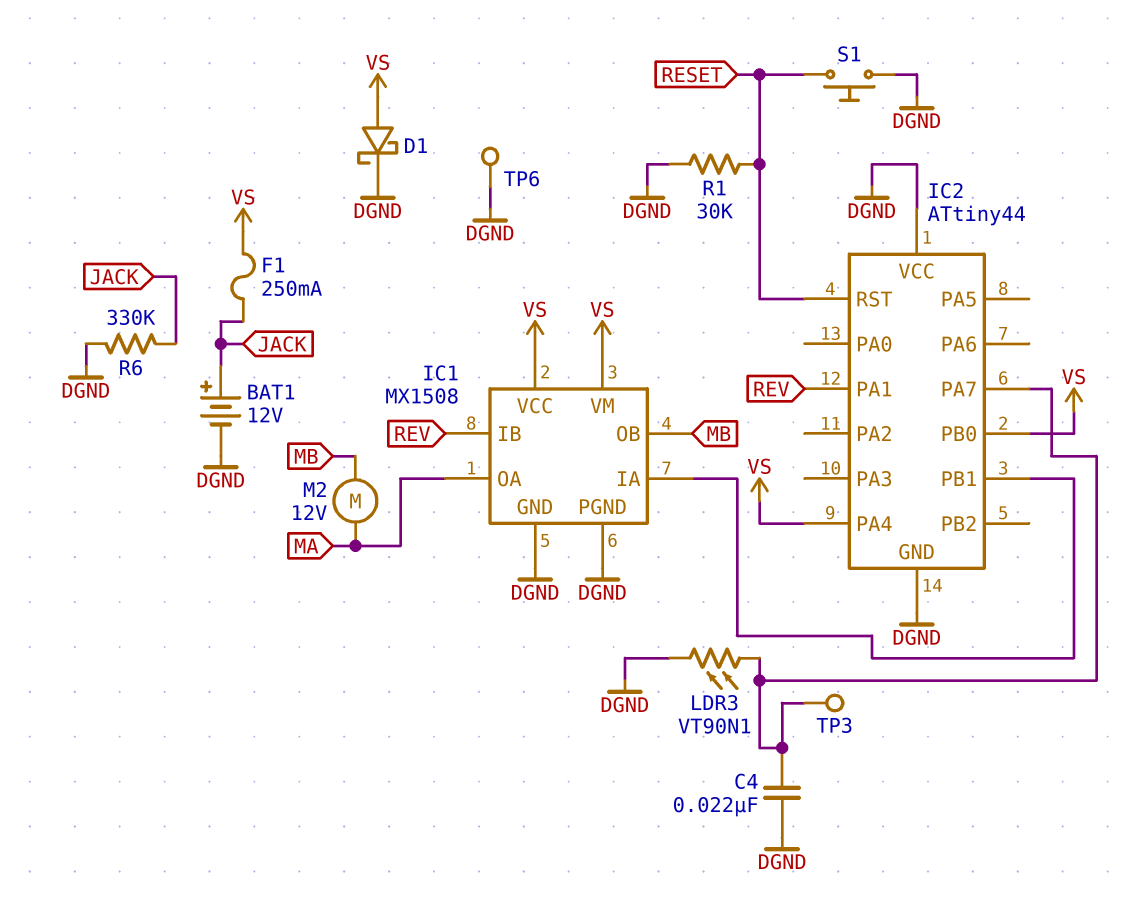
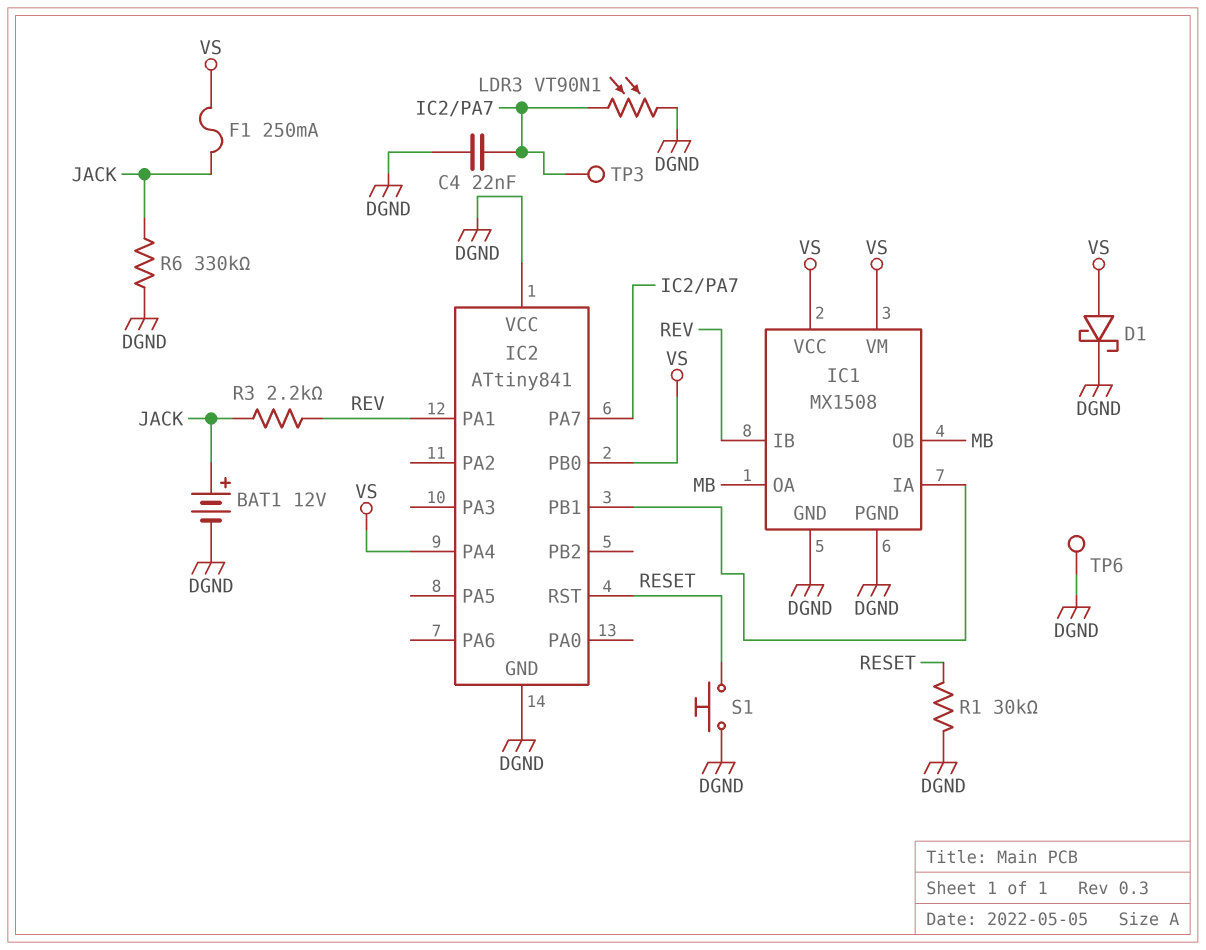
IC1 pin OA: MA -> MB
IC2: ATtiny44 -> ATtiny841
M2: motor 12V (MA, MB) -> none
R3: none -> 2.2k (JACK, REV)

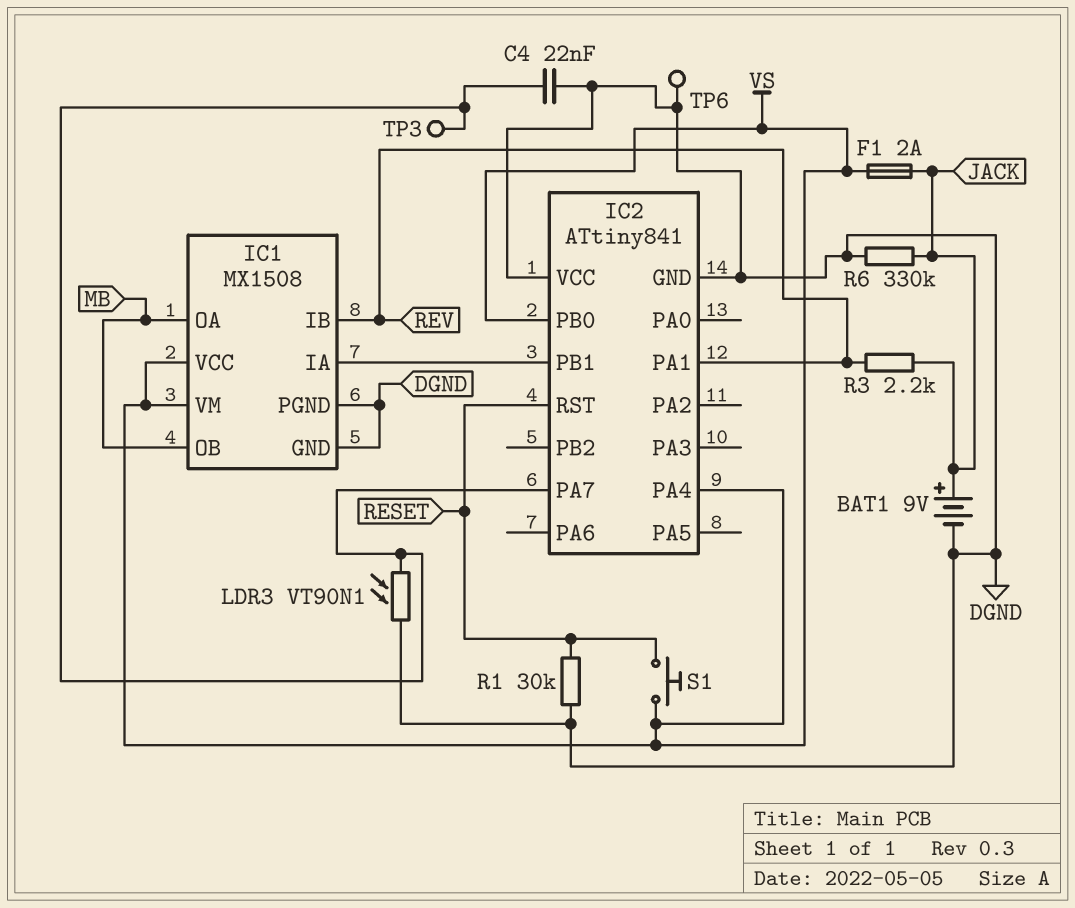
BAT1: 12V (plus JACK, minus DGND) -> 9V (plus JACK, minus DGND)
D1: schottky (A VS, K DGND) -> none
F1: 250mA (JACK, VS) -> 2A (JACK, VS)
S1: button (DGND, RESET) -> button (RESET, VS)

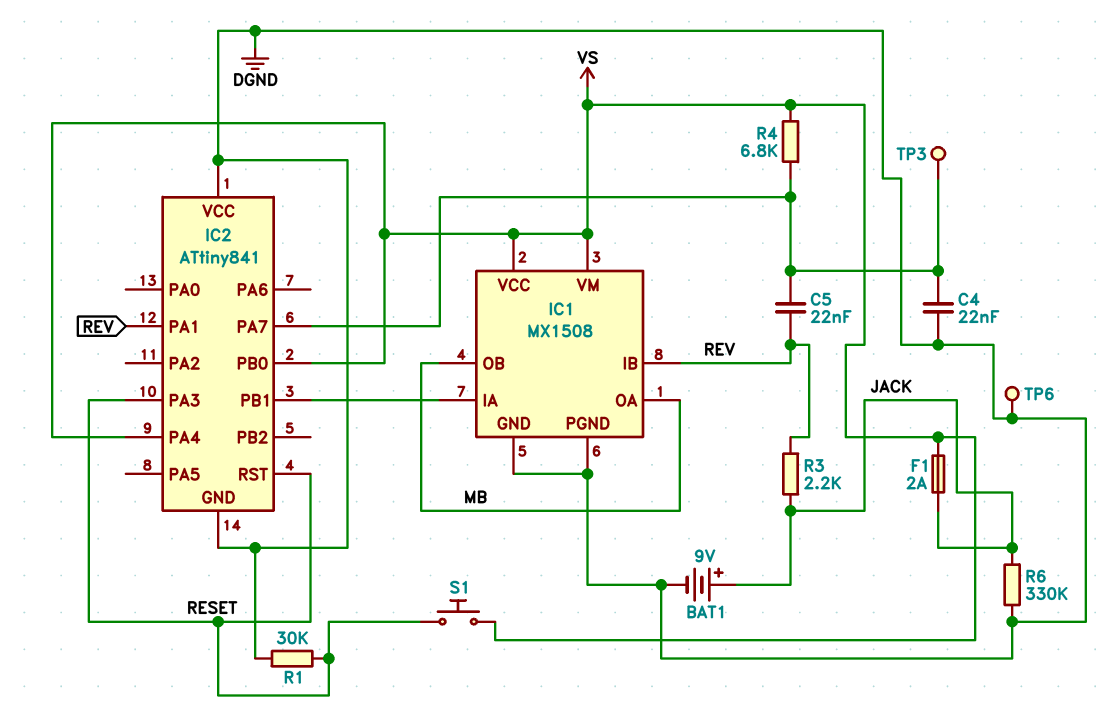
C5: none -> 22nF (IC2/PA7, REV)
IC2 pin PA3: none -> RESET
LDR3: VT90N1 (DGND, IC2/PA7) -> none
R4: none -> 6.8k (IC2/PA7, VS)

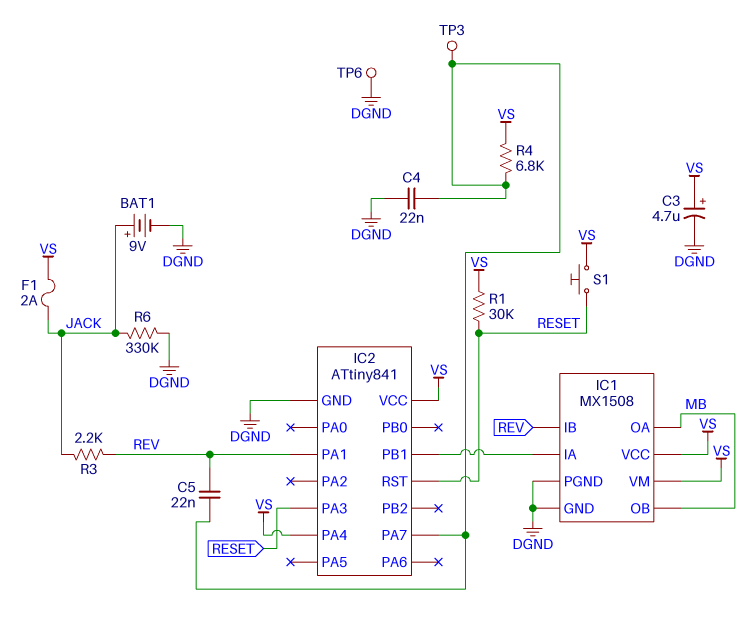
C3: none -> 4.7uF (plus VS, minus DGND)
IC2 pin PB0: VS -> none
IC2 pin VCC: DGND -> VS
R1: 30k (DGND, RESET) -> 30k (RESET, VS)

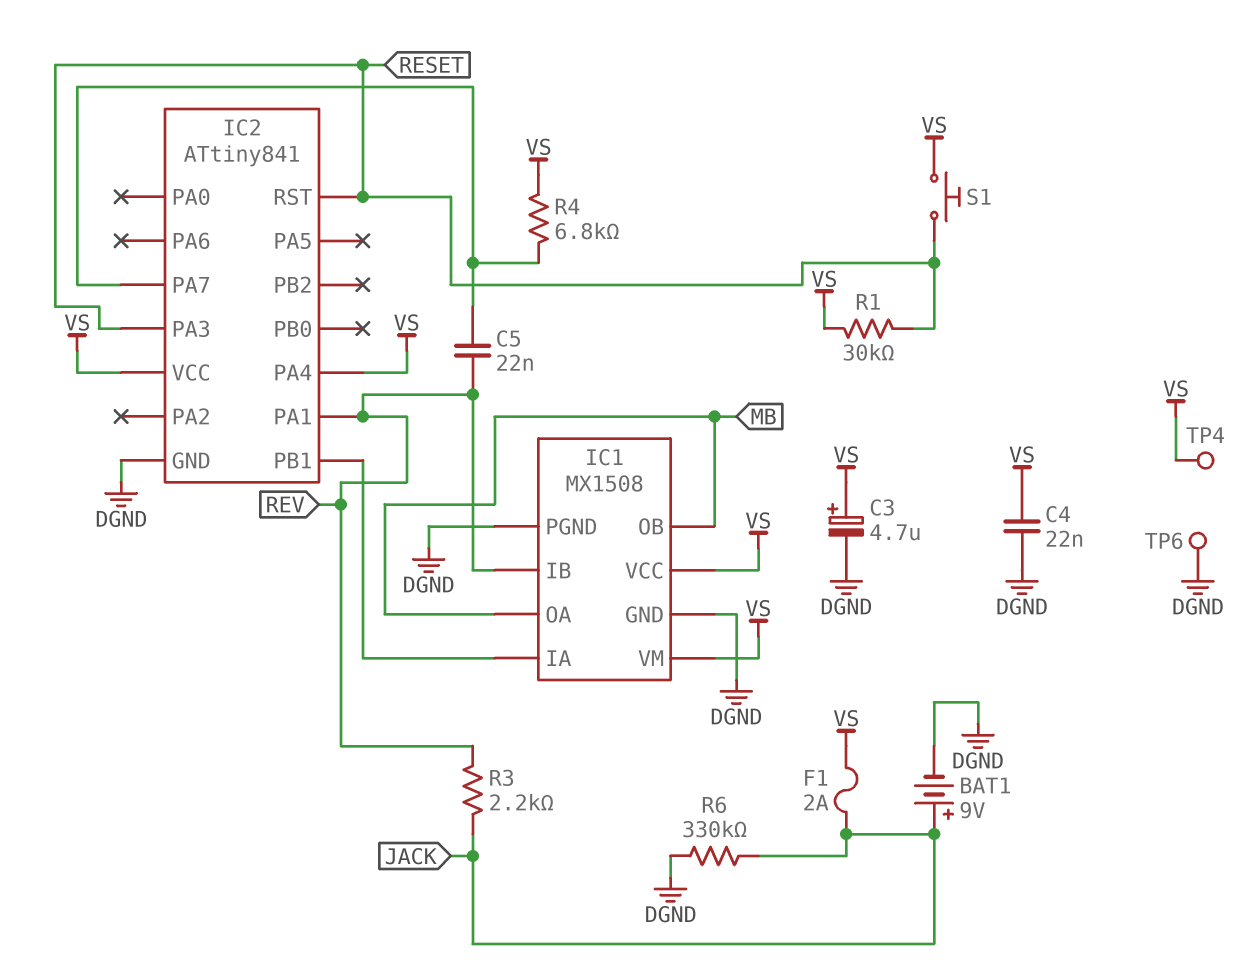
C4: 22nF (DGND, IC2/PA7) -> 22nF (DGND, VS)
TP3: test point (IC2/PA7) -> none
TP4: none -> test point (VS)

